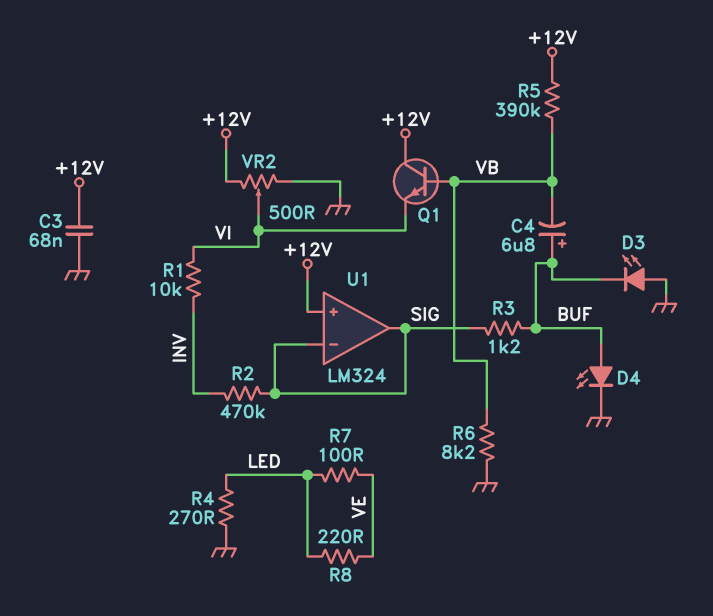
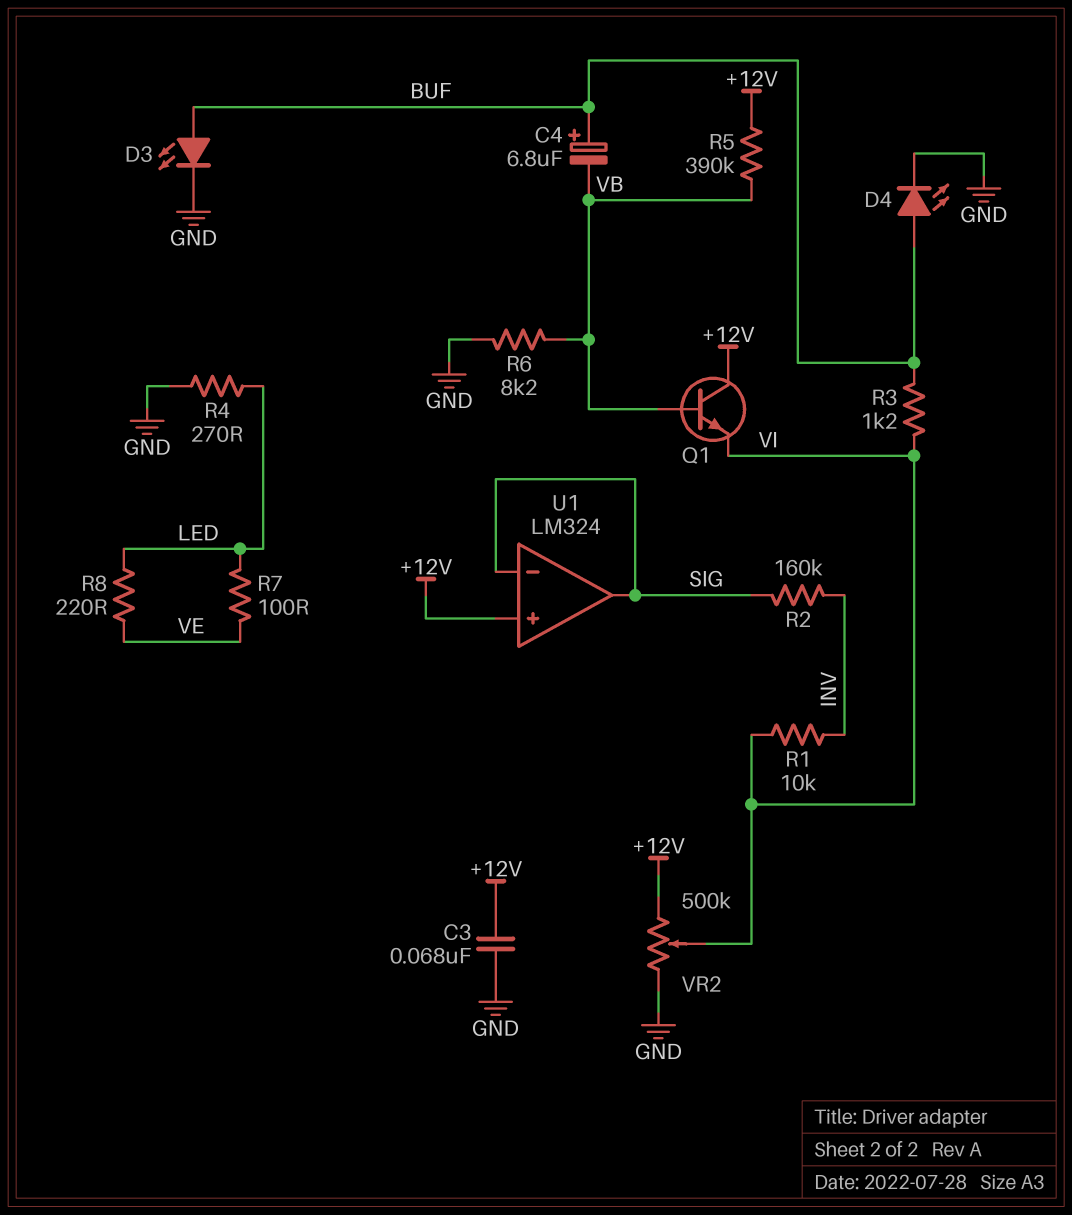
D3: LED (A GND, K BUF) -> LED (A BUF, K GND)
R2: 470k (INV, SIG) -> 160k (INV, SIG)
R3: 1.2k (BUF, SIG) -> 1.2k (BUF, VI)
VR2: 500 (+12V, GND, wiper VI) -> 500k (+12V, GND, wiper VI)

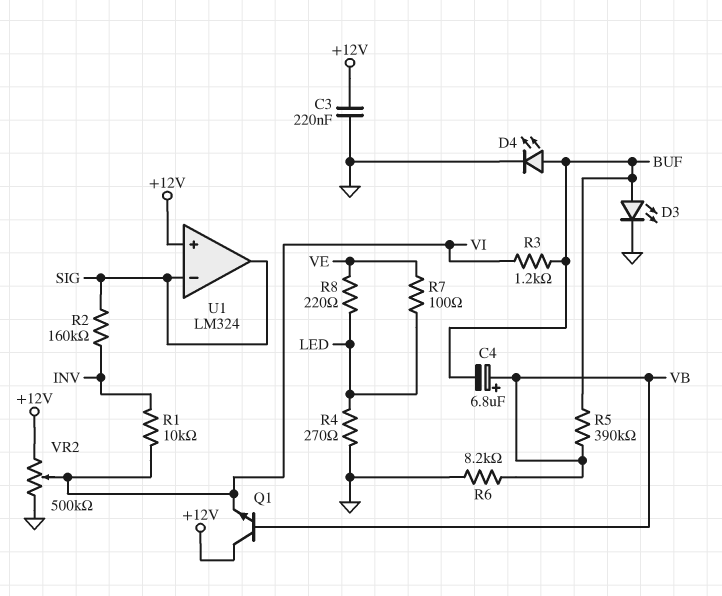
C3: 68nF (+12V, GND) -> 220nF (+12V, GND)
C4: 6.8uF (plus BUF, minus VB) -> 6.8uF (plus VB, minus BUF)
R5: 390k (+12V, VB) -> 390k (BUF, VB)

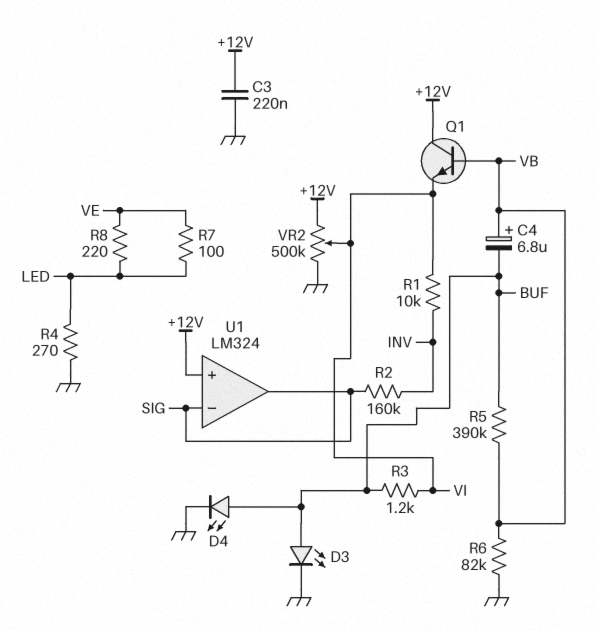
R6: 8.2k (GND, VB) -> 82k (GND, VB)

